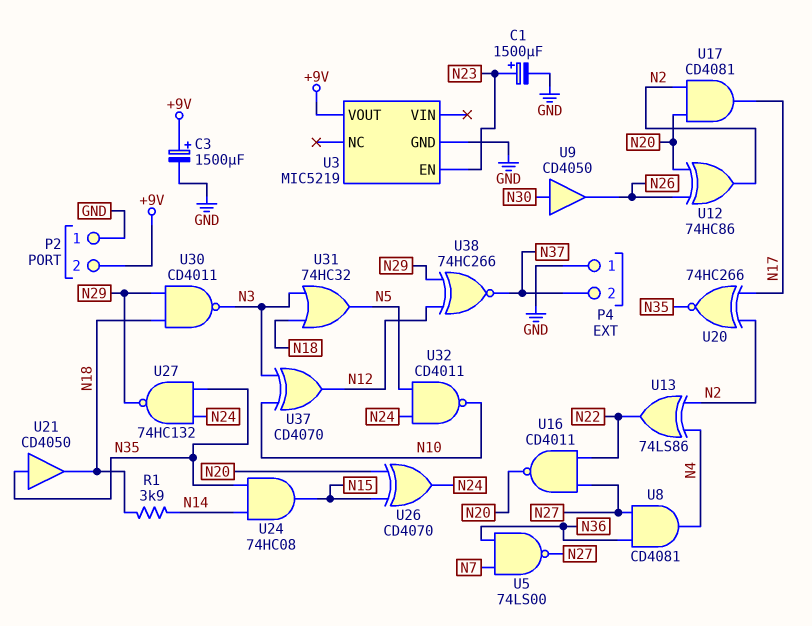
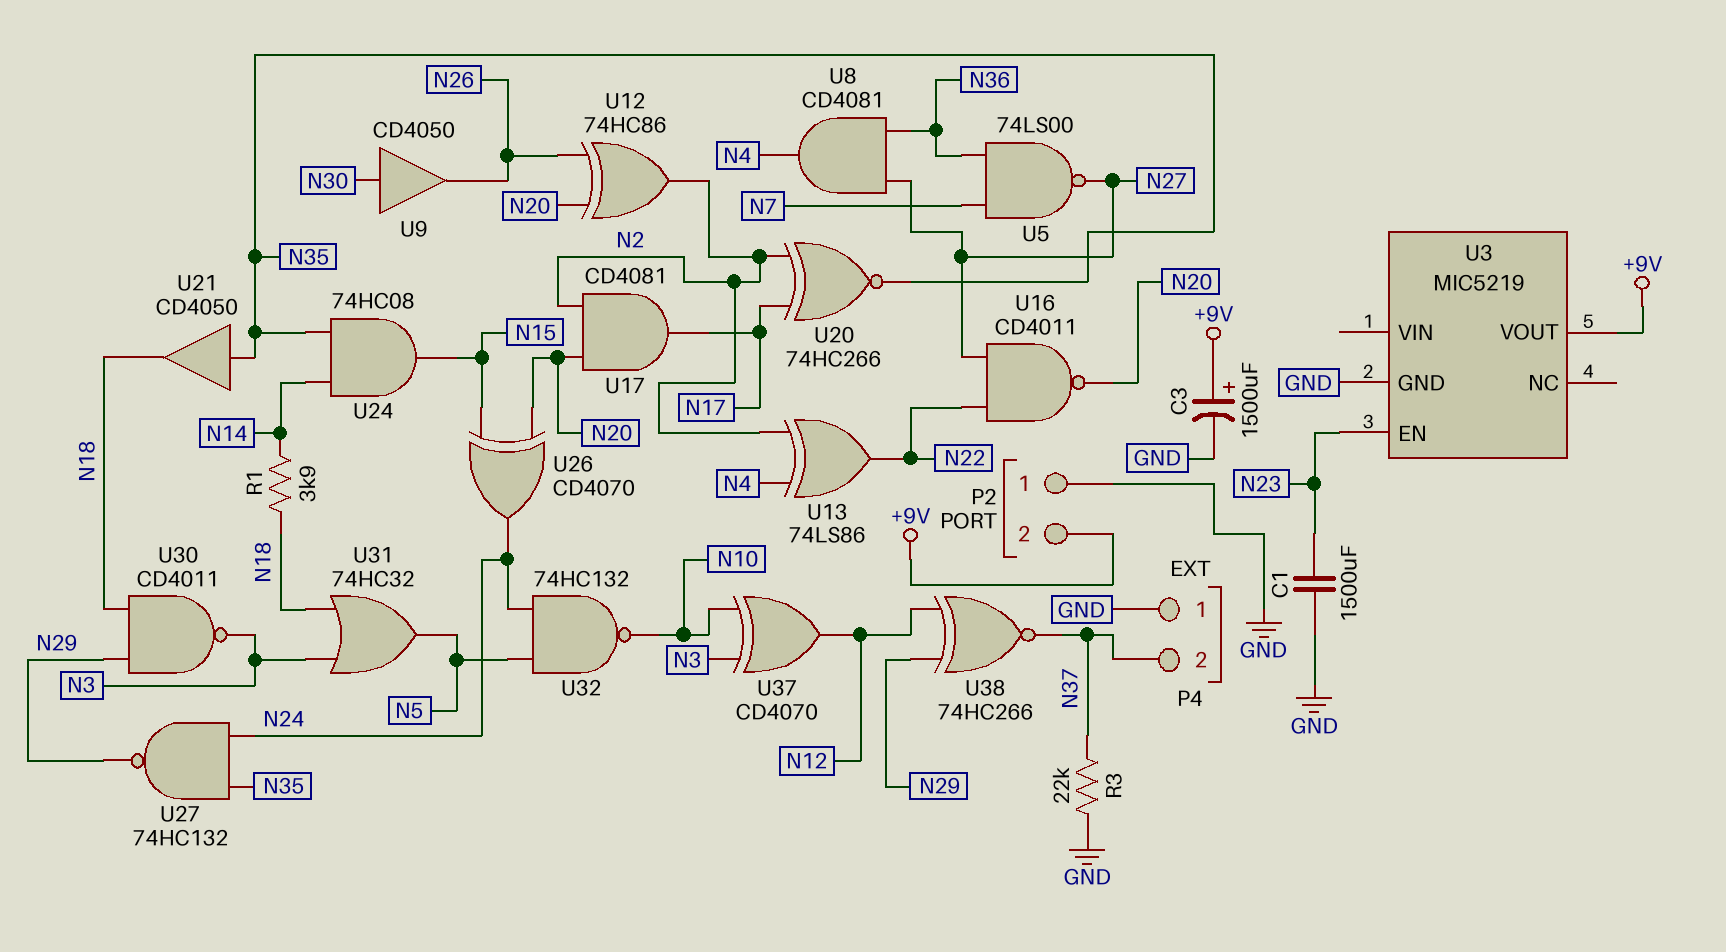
C1: 1500uF (plus N23, minus GND) -> 1500uF (GND, N23)
R3: none -> 22k (GND, N37)
U32: NAND CD4011 (in N5, in N24, out N10) -> NAND 74HC132 (in N5, in N24, out N10)

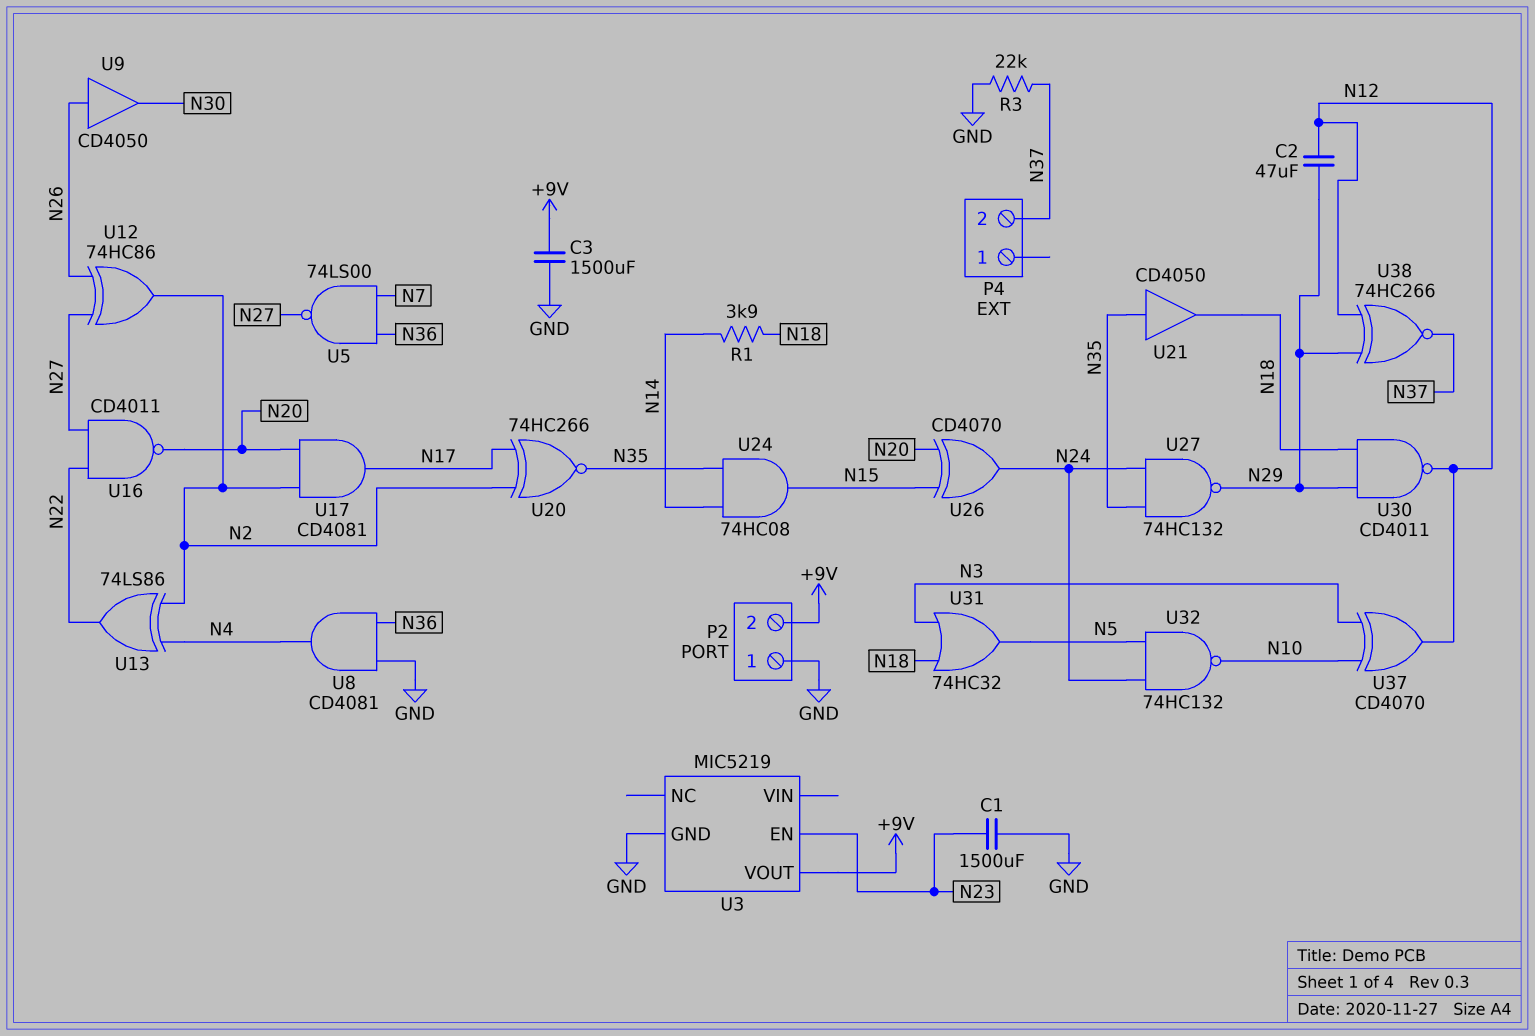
C2: none -> 47uF (N12, N29)
C3: 1500uF (plus +9V, minus GND) -> 1500uF (+9V, GND)
P4 pin 1: GND -> none
U8: AND CD4081 (in N27, in N36, out N4) -> AND CD4081 (in GND, in N36, out N4)
U9: buffer CD4050 (in N30, out N26) -> buffer CD4050 (in N26, out N30)
U12: XOR 74HC86 (in N20, in N26, out N2) -> XOR 74HC86 (in N26, in N27, out N2)
U30: NAND CD4011 (in N18, in N29, out N3) -> NAND CD4011 (in N18, in N29, out N12)

